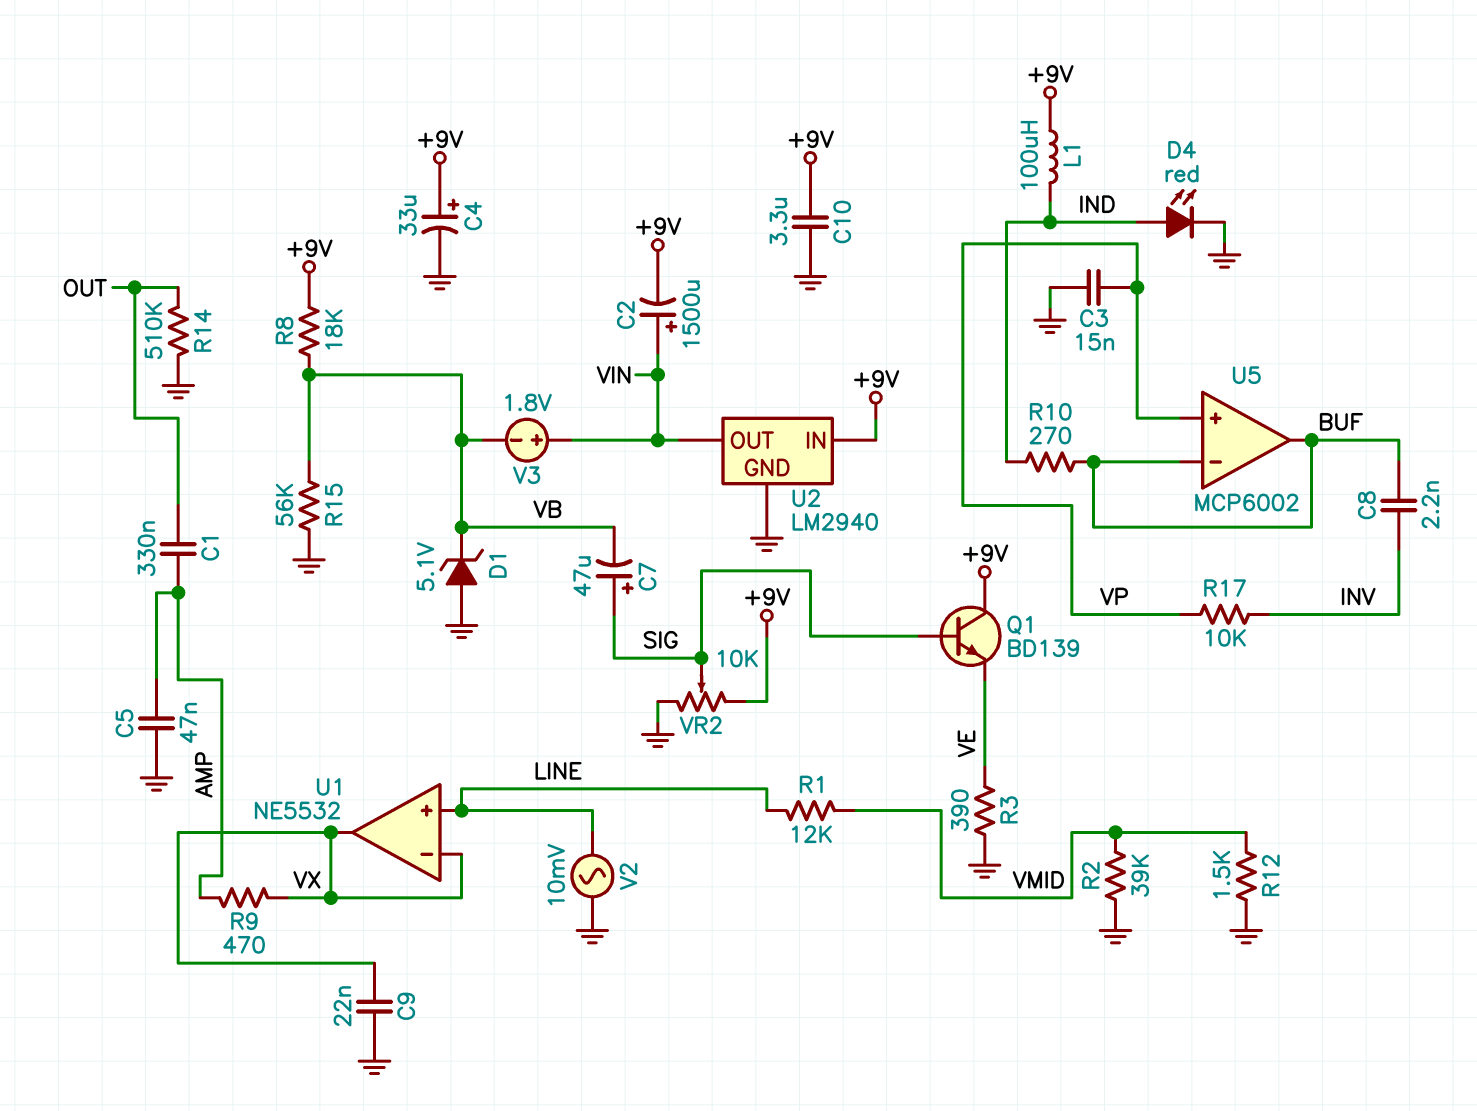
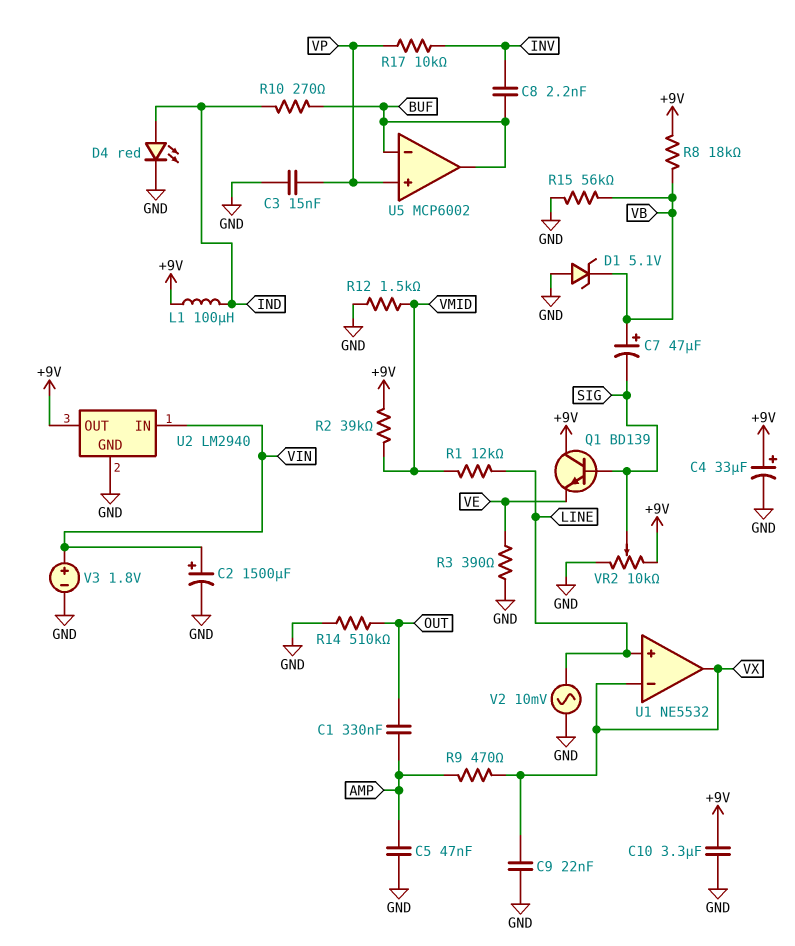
C2: 1500uF (plus VIN, minus +9V) -> 1500uF (plus VIN, minus GND)
C7: 47uF (plus SIG, minus VB) -> 47uF (plus VB, minus SIG)
R2: 39k (GND, VMID) -> 39k (+9V, VMID)
U2 pin IN: +9V -> VIN
U2 pin OUT: VIN -> +9V
V3: 1.8V (plus VIN, minus VB) -> 1.8V (plus VIN, minus GND)

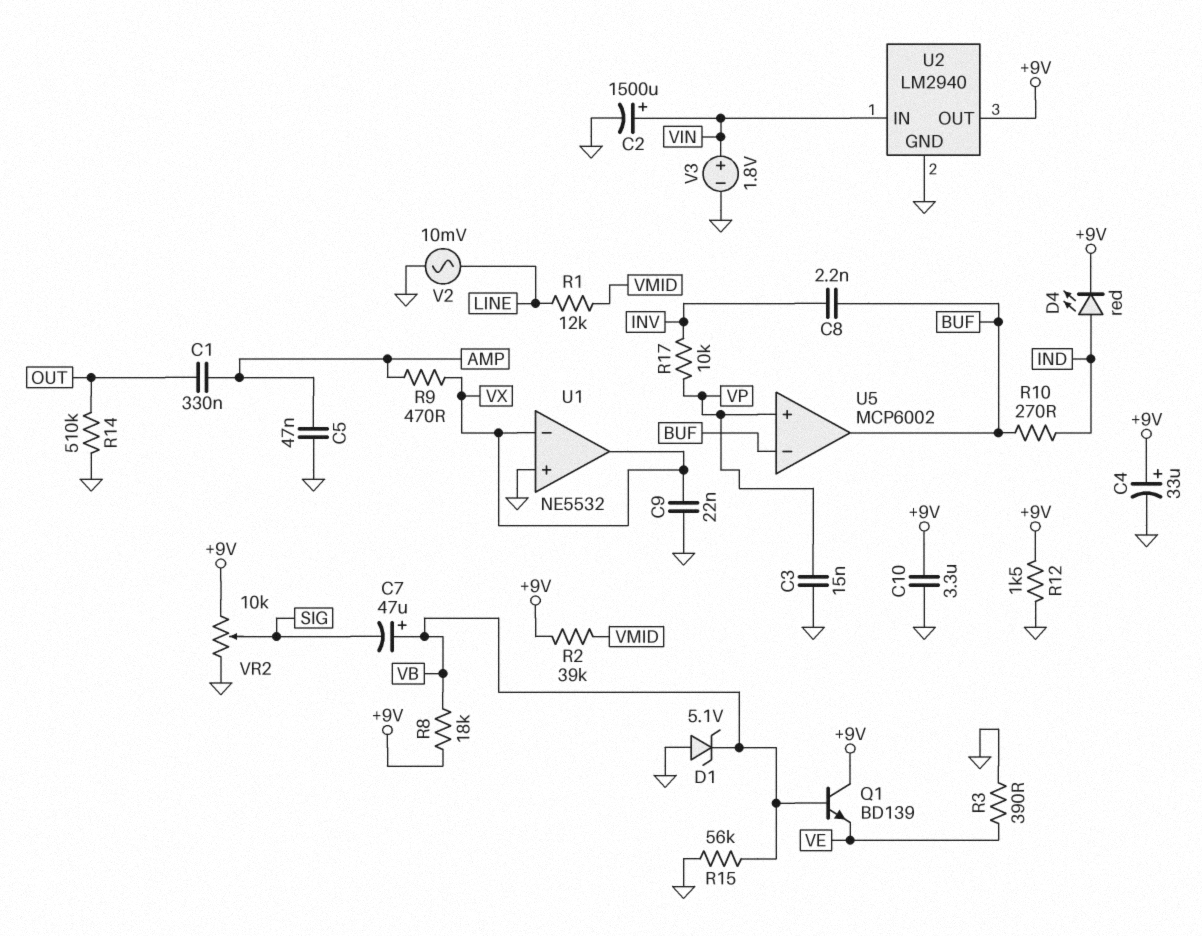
D4: LED red (A IND, K GND) -> LED red (A IND, K +9V)
L1: 100uH (+9V, IND) -> none
Q1: NPN BD139 (B SIG, C +9V, E VE) -> NPN BD139 (B VB, C +9V, E VE)
R12: 1.5k (GND, VMID) -> 1.5k (+9V, GND)
U1 pin in+: LINE -> GND

